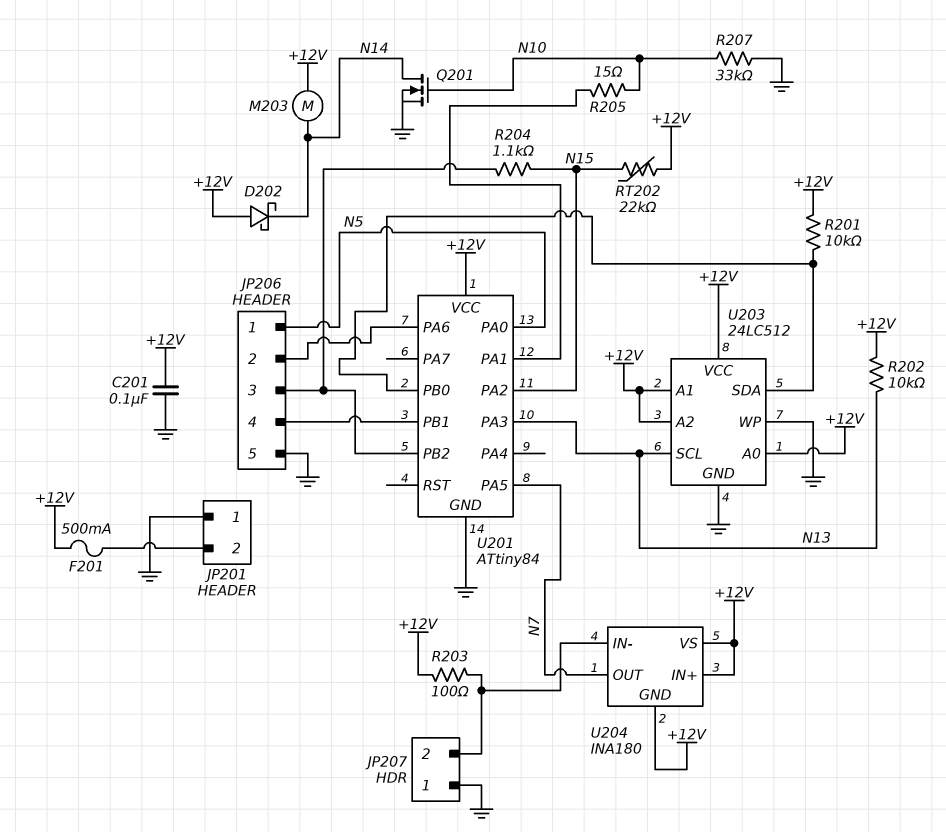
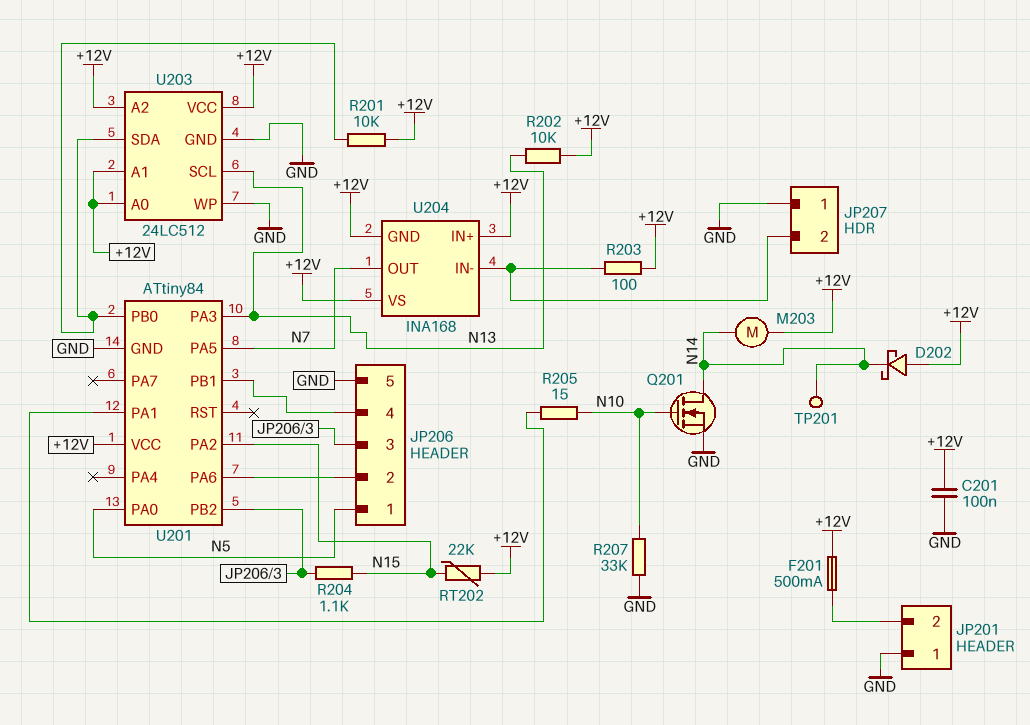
TP201: none -> test point (N14)
U204: INA180 -> INA168

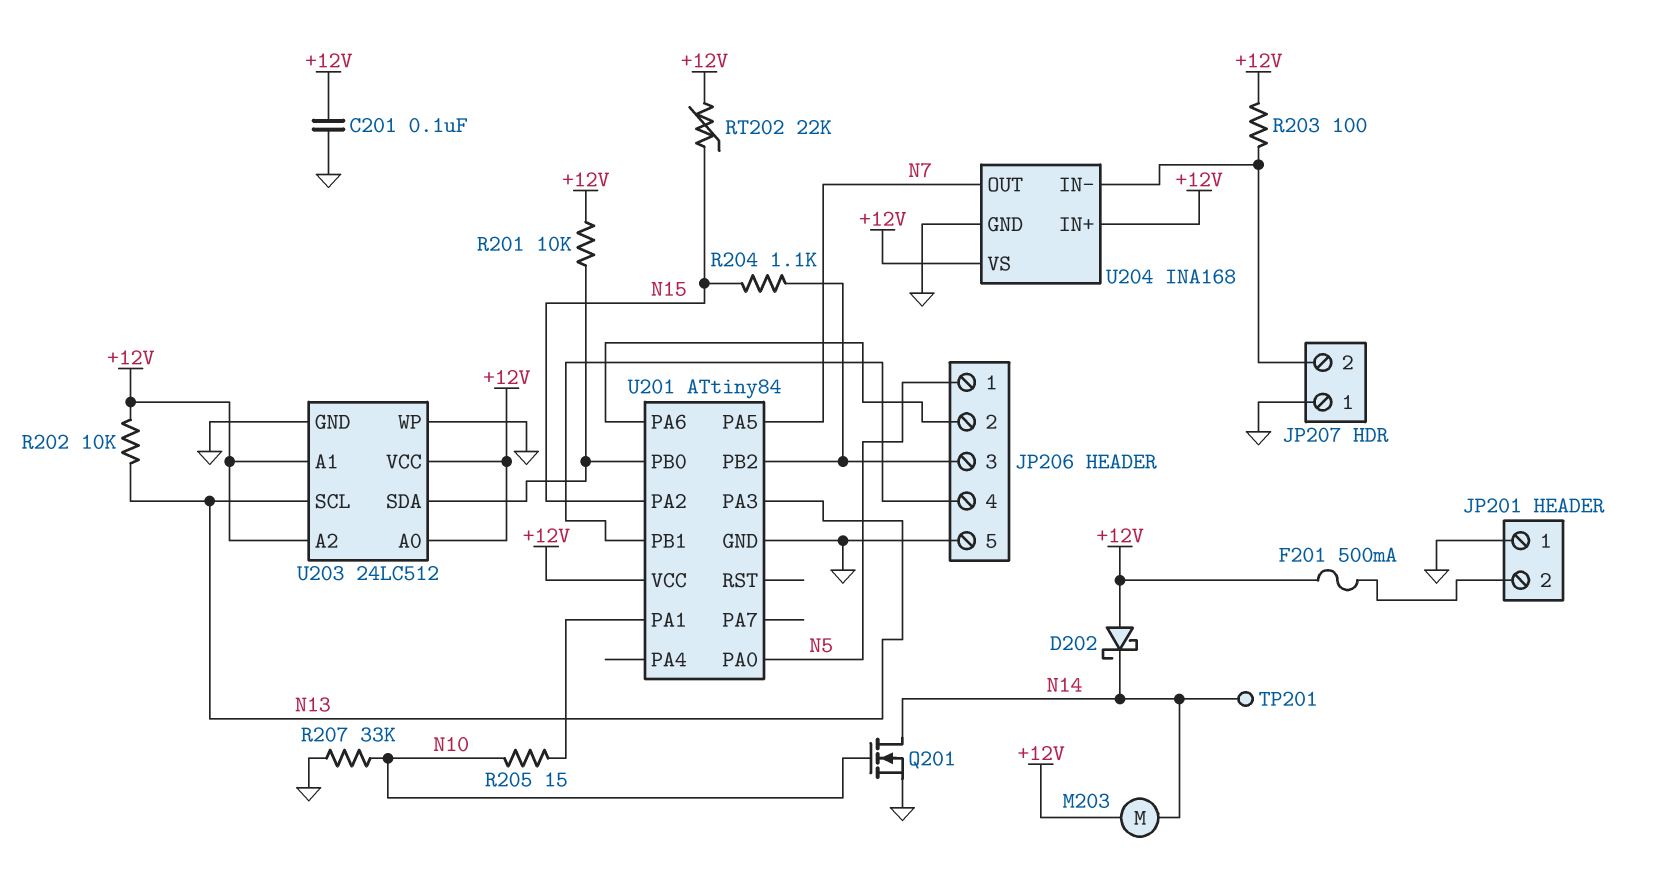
U204 pin GND: +12V -> GND

